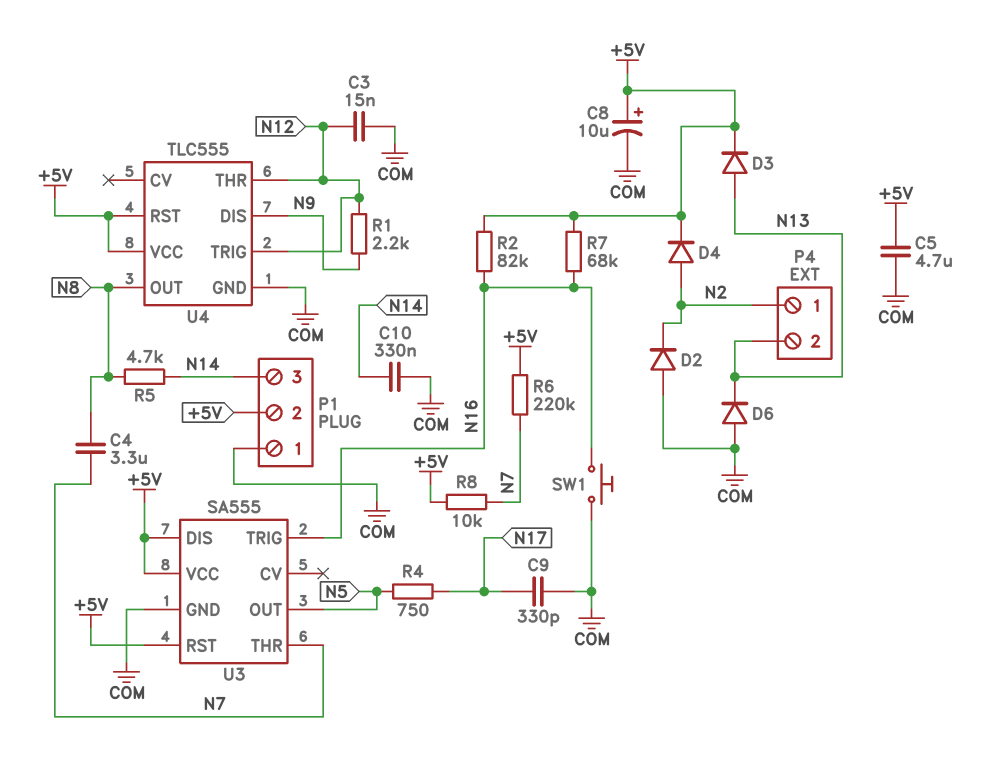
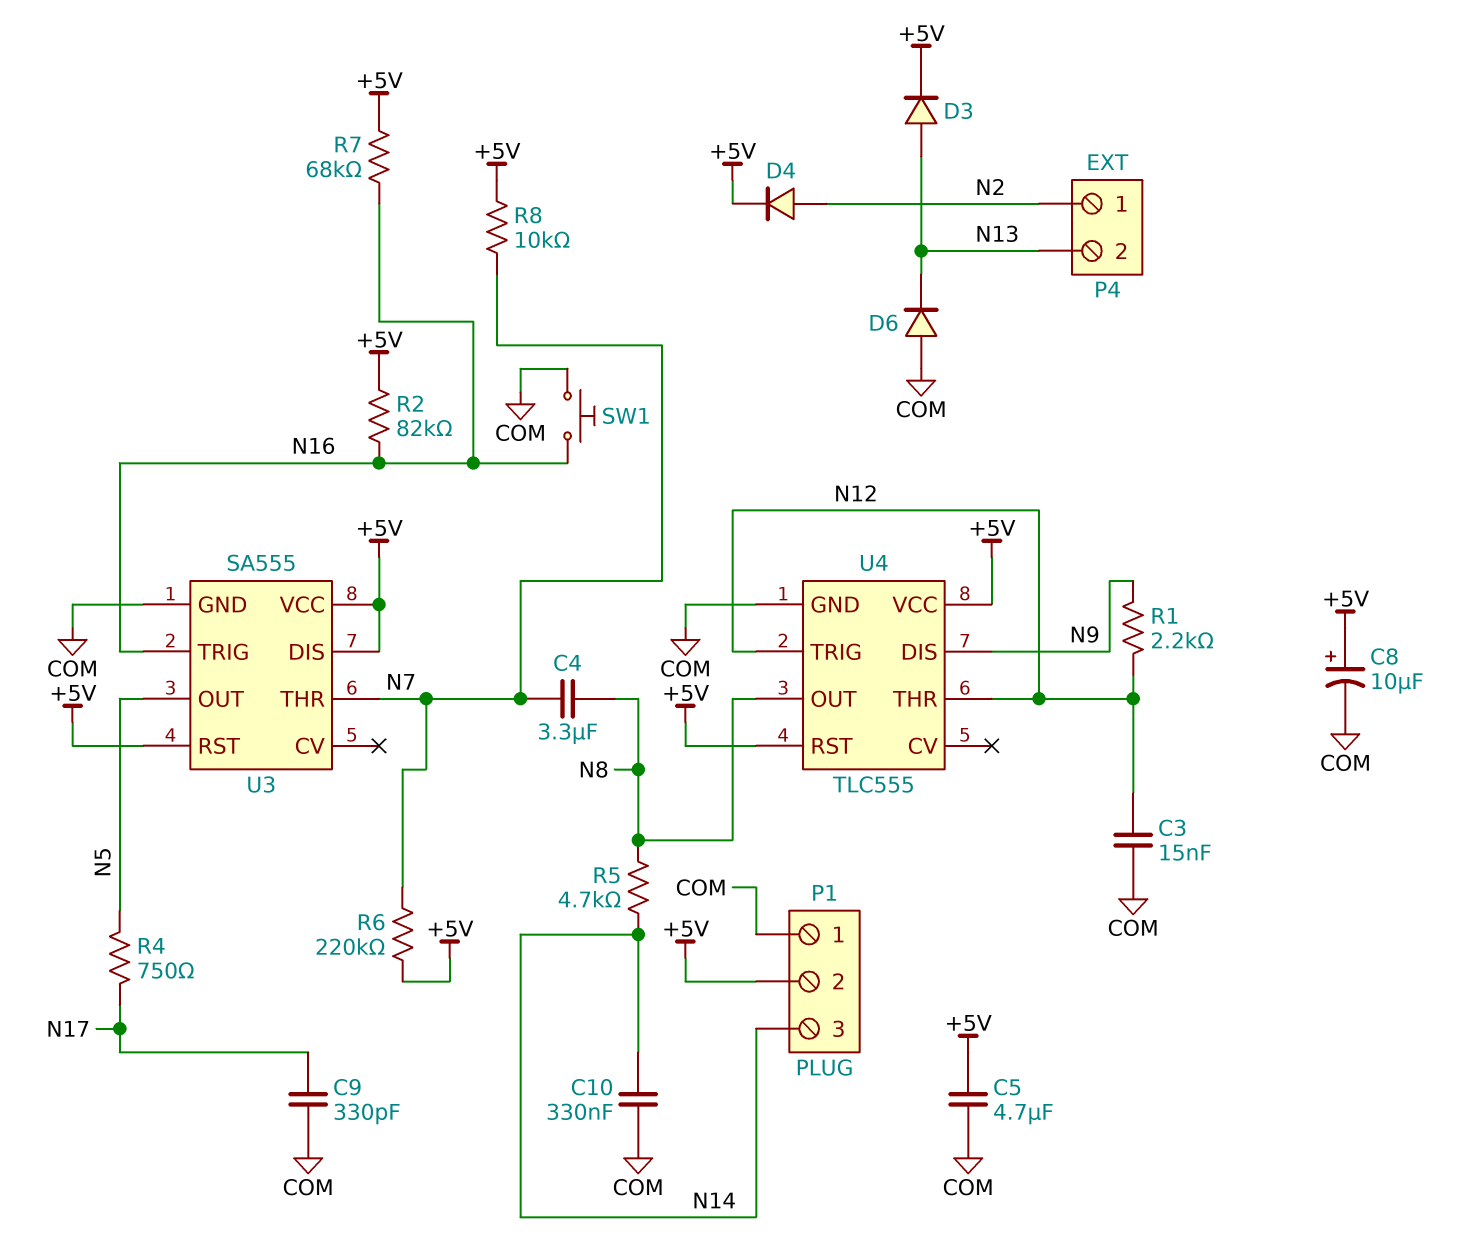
D2: diode (A COM, K N2) -> none

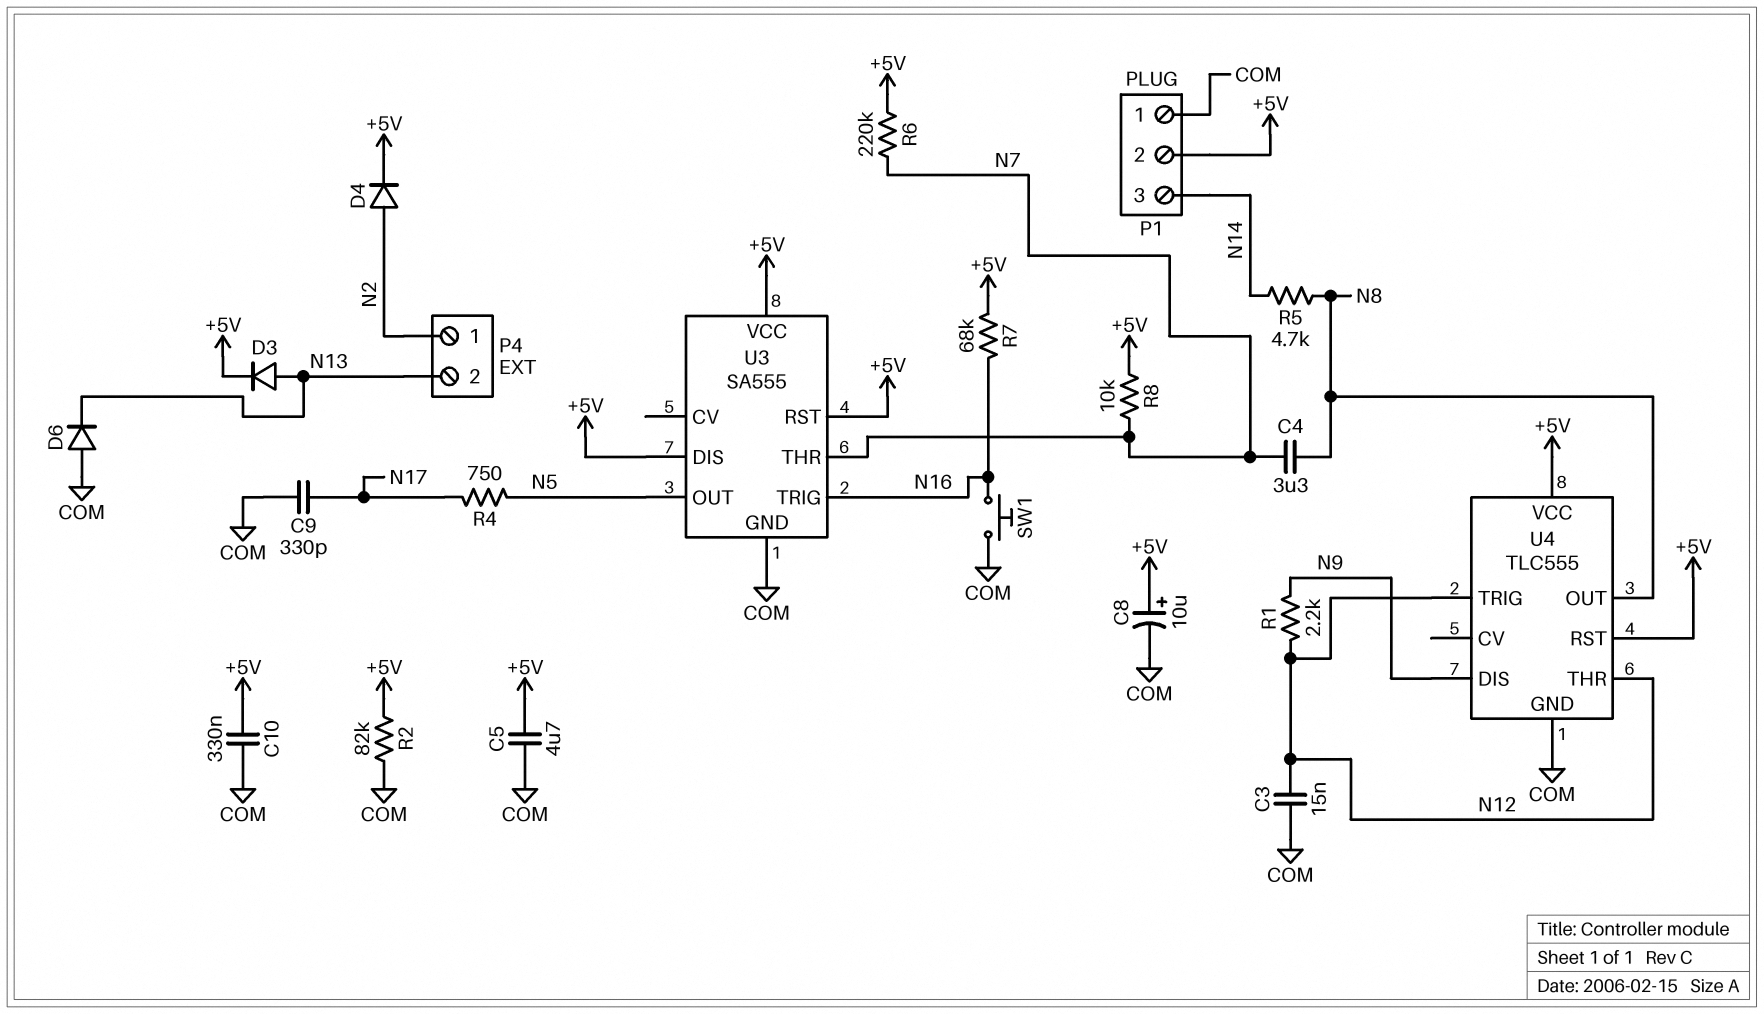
C10: 330nF (COM, N14) -> 330nF (+5V, COM)
R2: 82k (+5V, N16) -> 82k (+5V, COM)

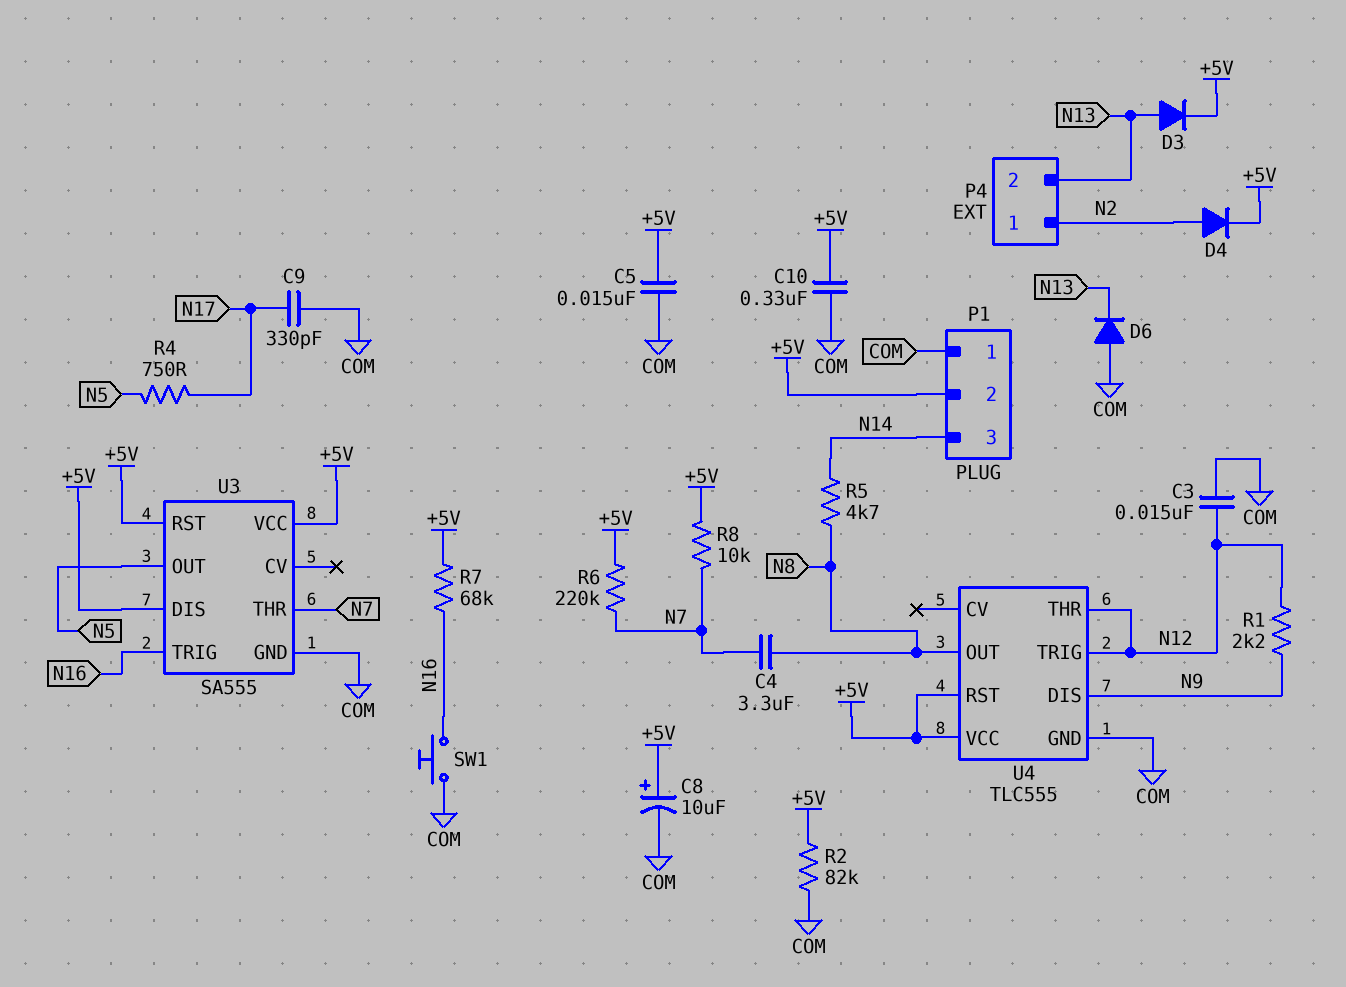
C5: 4.7uF (+5V, COM) -> 15nF (+5V, COM)

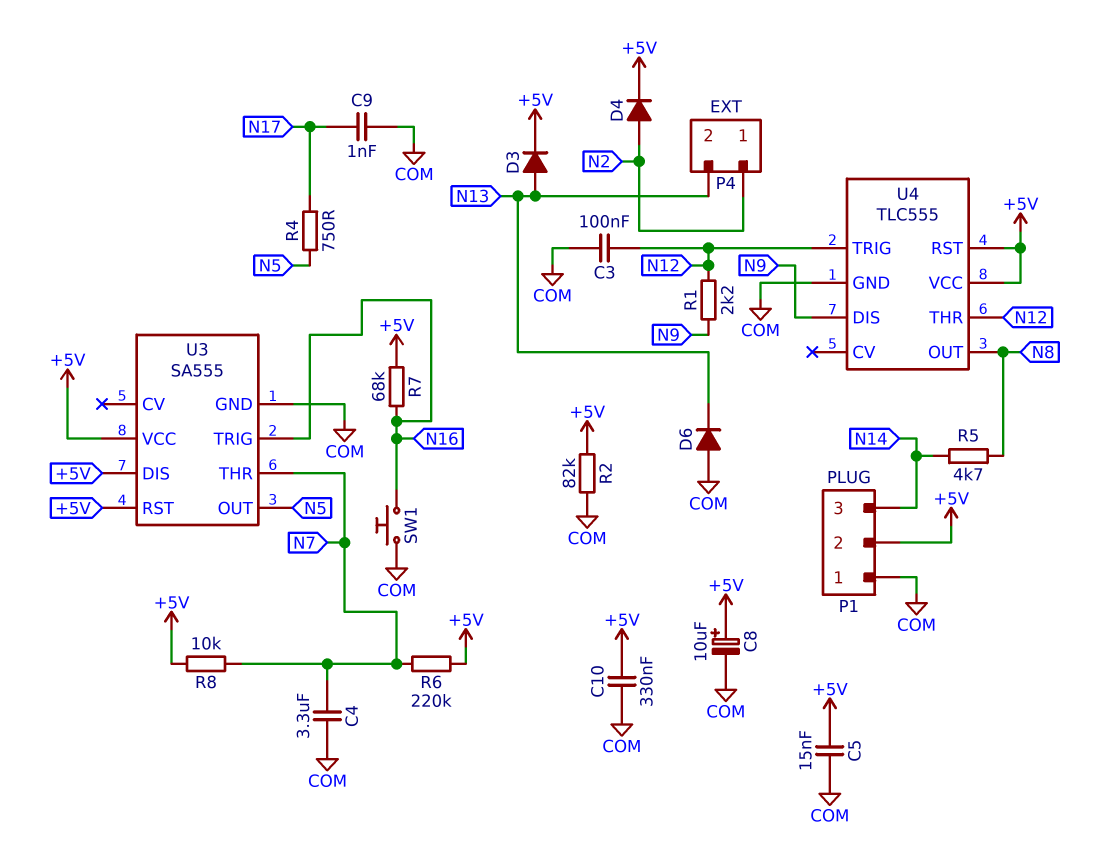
C3: 15nF (COM, N12) -> 100nF (COM, N12)
C4: 3.3uF (N7, N8) -> 3.3uF (COM, N7)
C9: 330pF (COM, N17) -> 1nF (COM, N17)

